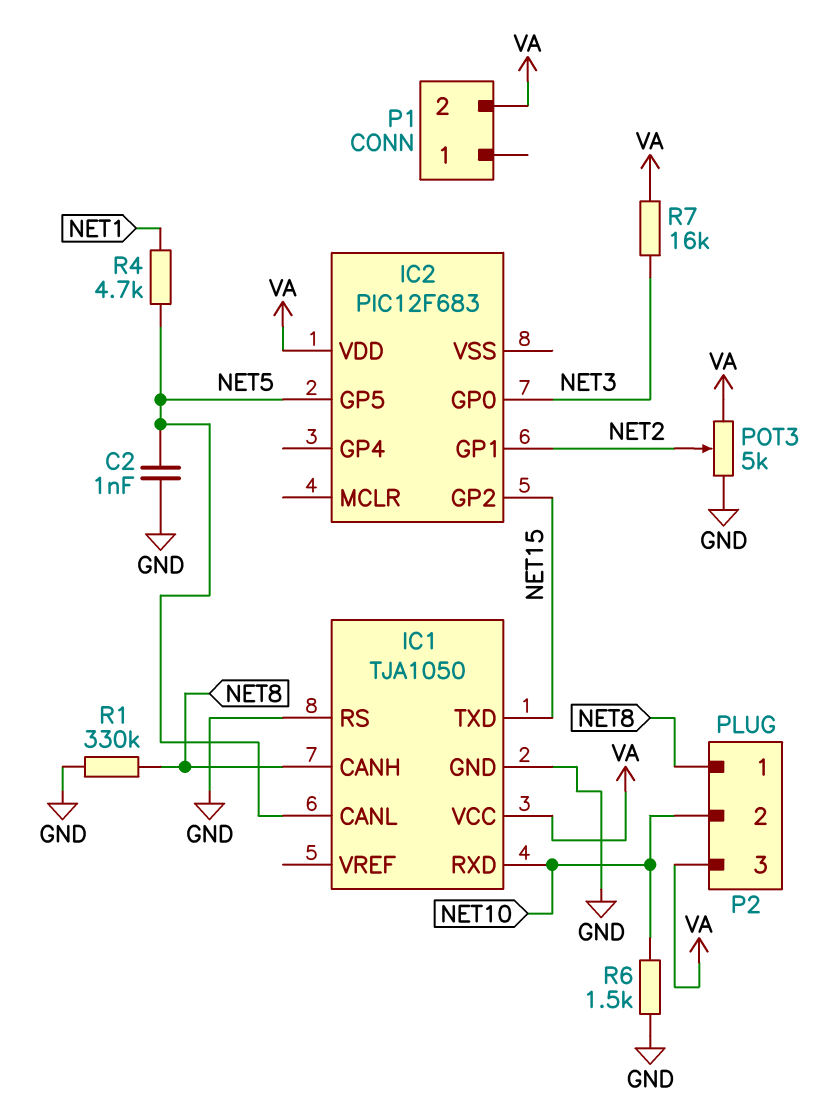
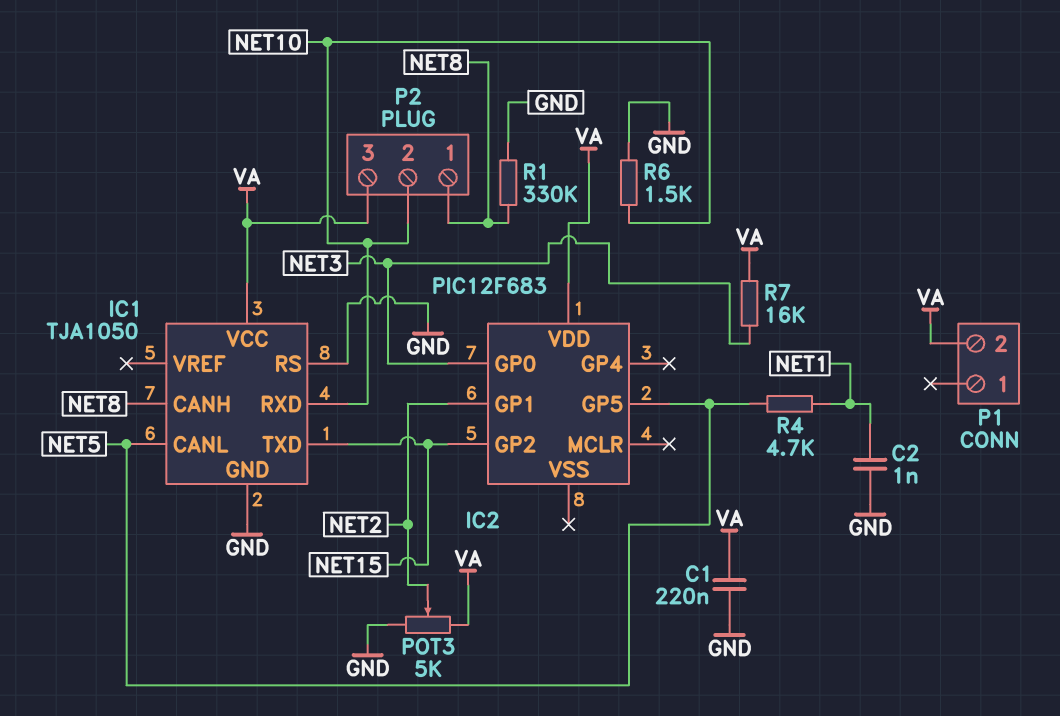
C1: none -> 220nF (GND, VA)
C2: 1nF (GND, NET5) -> 1nF (GND, NET1)

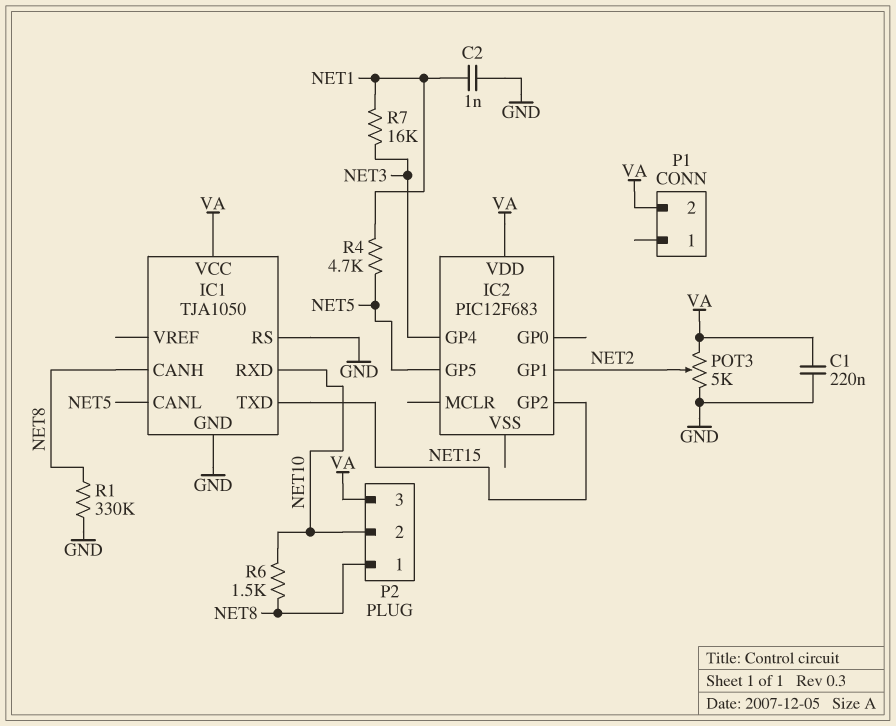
IC2 pin GP0: NET3 -> none
IC2 pin GP4: none -> NET3
R6: 1.5k (GND, NET10) -> 1.5k (NET8, NET10)
R7: 16k (NET3, VA) -> 16k (NET1, NET3)

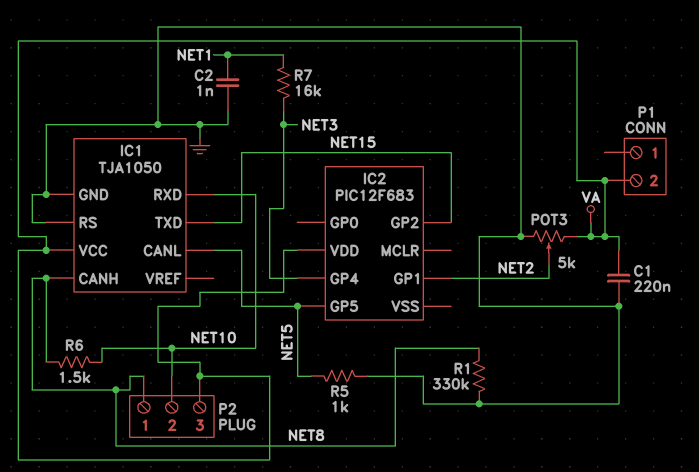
R4: 4.7k (NET1, NET5) -> none
R5: none -> 1k (GND, NET5)

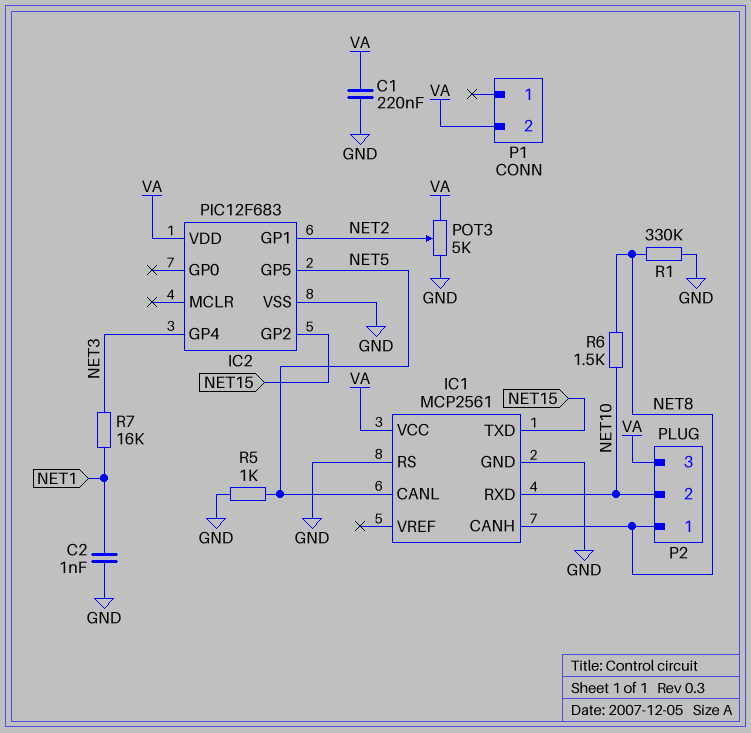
IC1: TJA1050 -> MCP2561
IC2 pin VSS: none -> GND

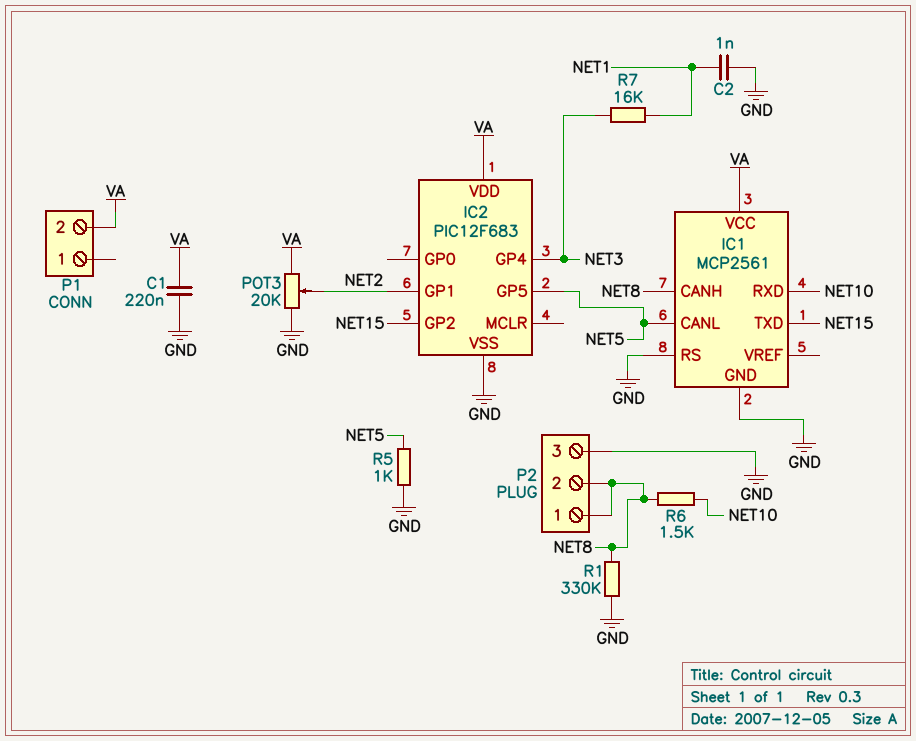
P2 pin 2: NET10 -> NET8
P2 pin 3: VA -> GND
POT3: 5k (GND, VA, wiper NET2) -> 20k (GND, VA, wiper NET2)

